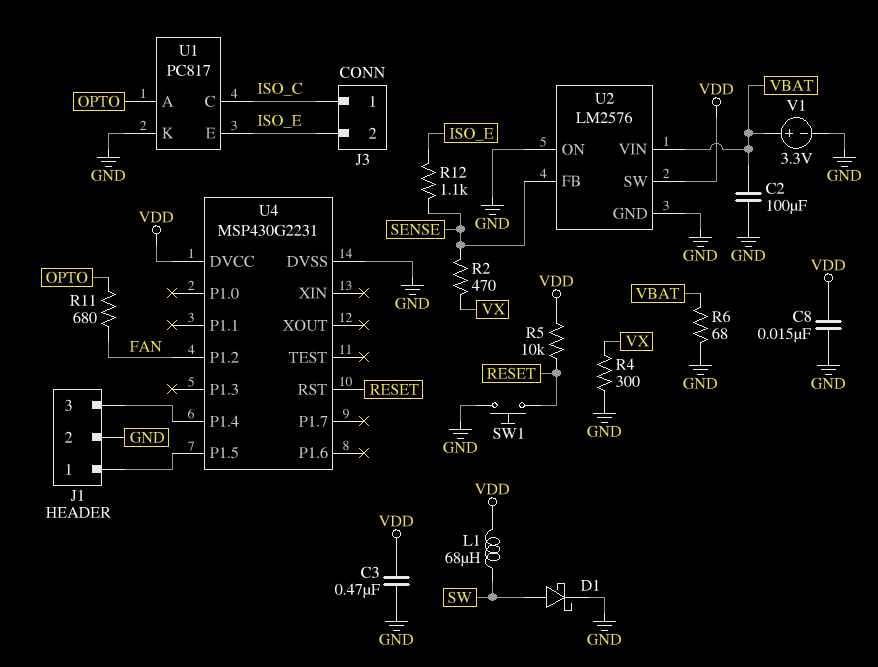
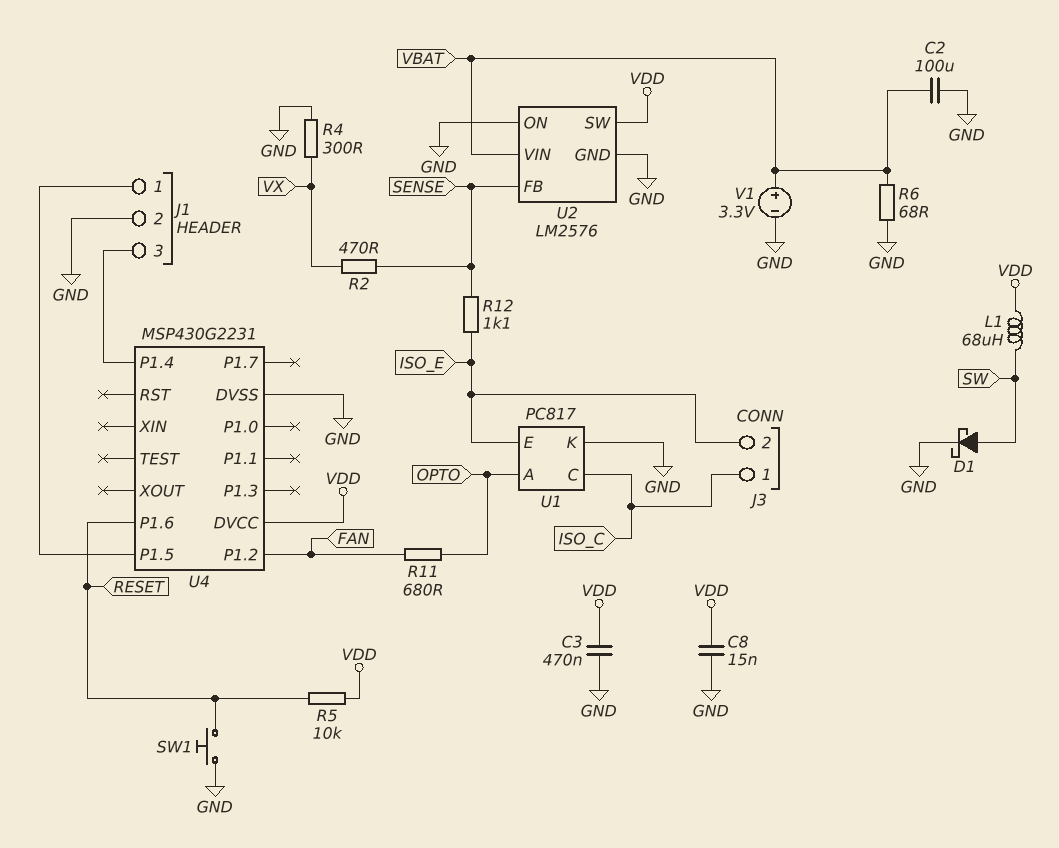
U4 pin P1.6: none -> RESET
U4 pin RST: RESET -> none

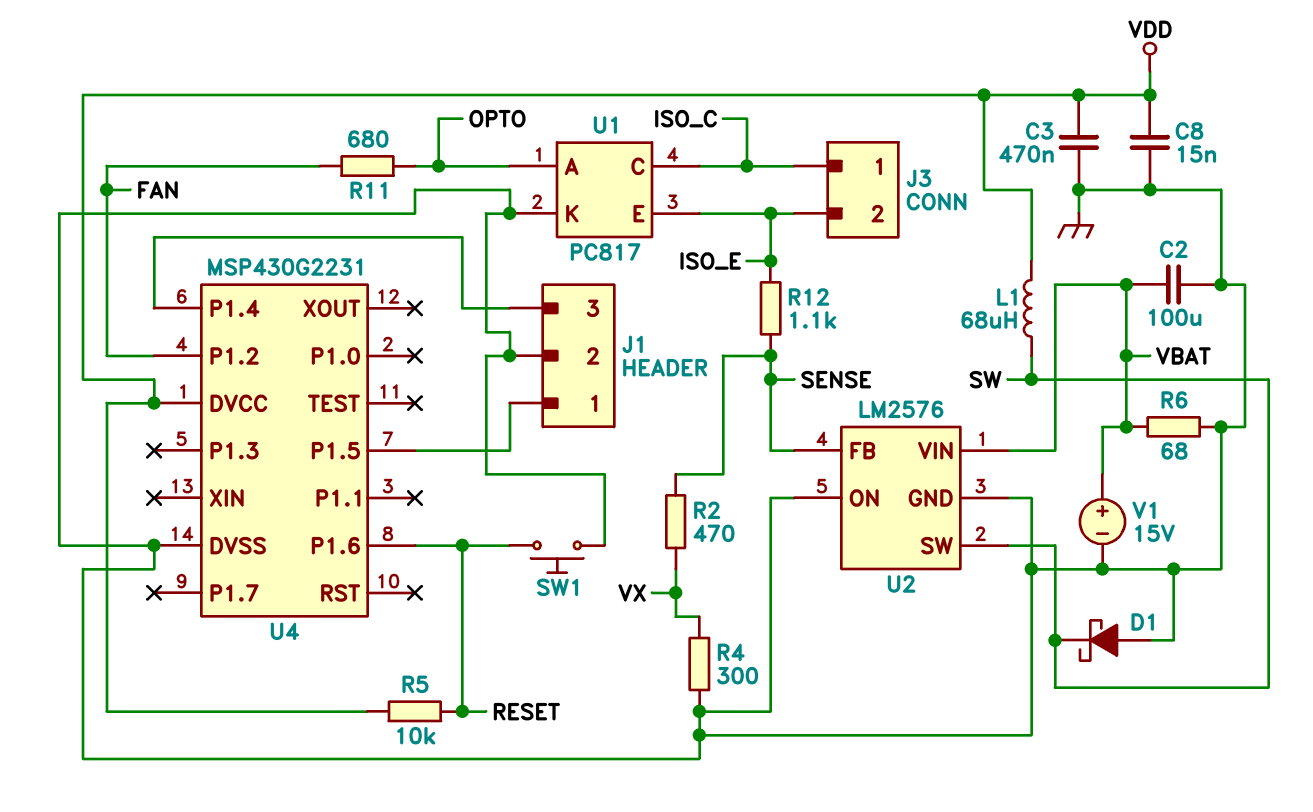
D1: schottky (A SW, K GND) -> schottky (A GND, K SW)
U2 pin SW: VDD -> SW
V1: 3.3V (plus VBAT, minus GND) -> 15V (plus VBAT, minus GND)

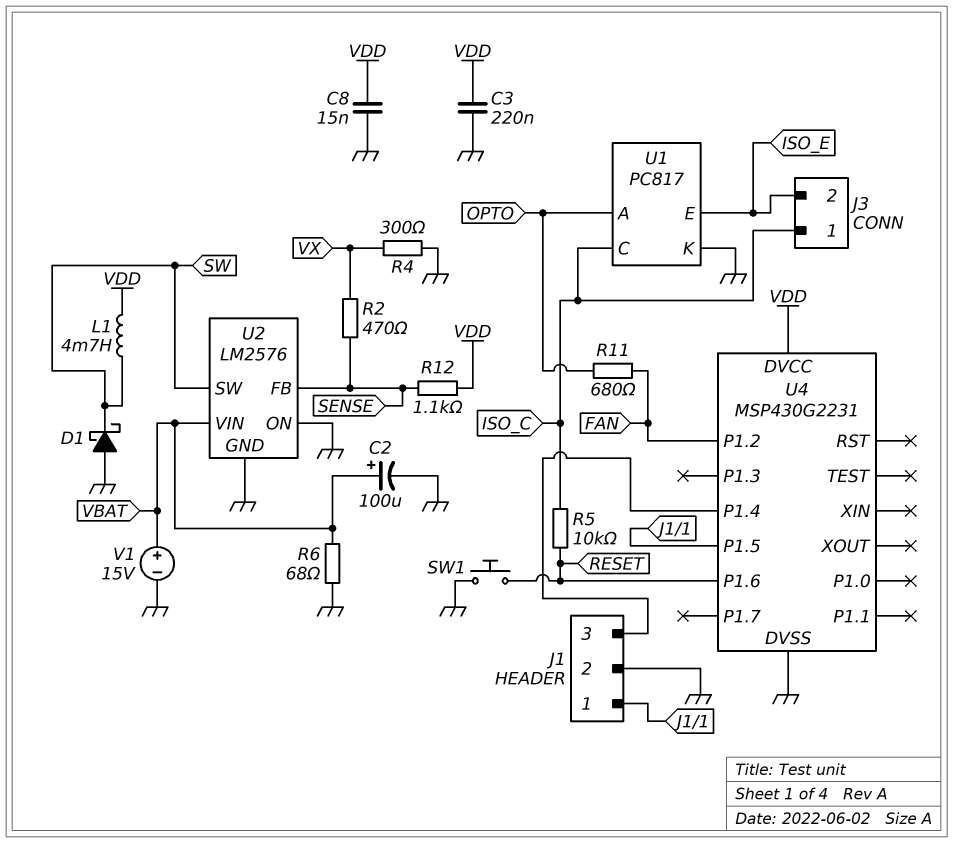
C2: 100uF (GND, VBAT) -> 100uF (plus VBAT, minus GND)
C3: 470nF (GND, VDD) -> 220nF (GND, VDD)
L1: 68uH (SW, VDD) -> 4.7mH (SW, VDD)
R5: 10k (RESET, VDD) -> 10k (ISO_C, RESET)
R12: 1.1k (ISO_E, SENSE) -> 1.1k (SENSE, VDD)

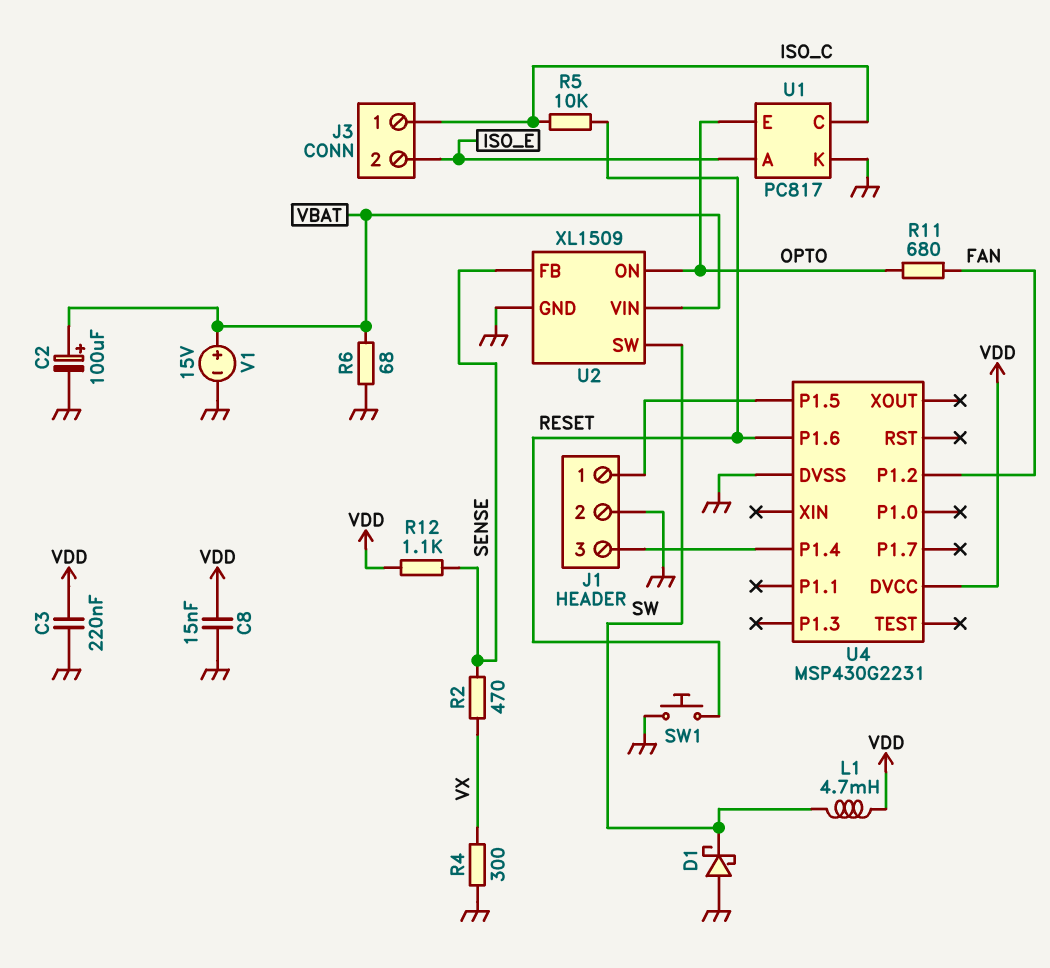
U1 pin A: OPTO -> ISO_E
U1 pin E: ISO_E -> OPTO
U2: LM2576 -> XL1509
U2 pin ON: GND -> OPTO

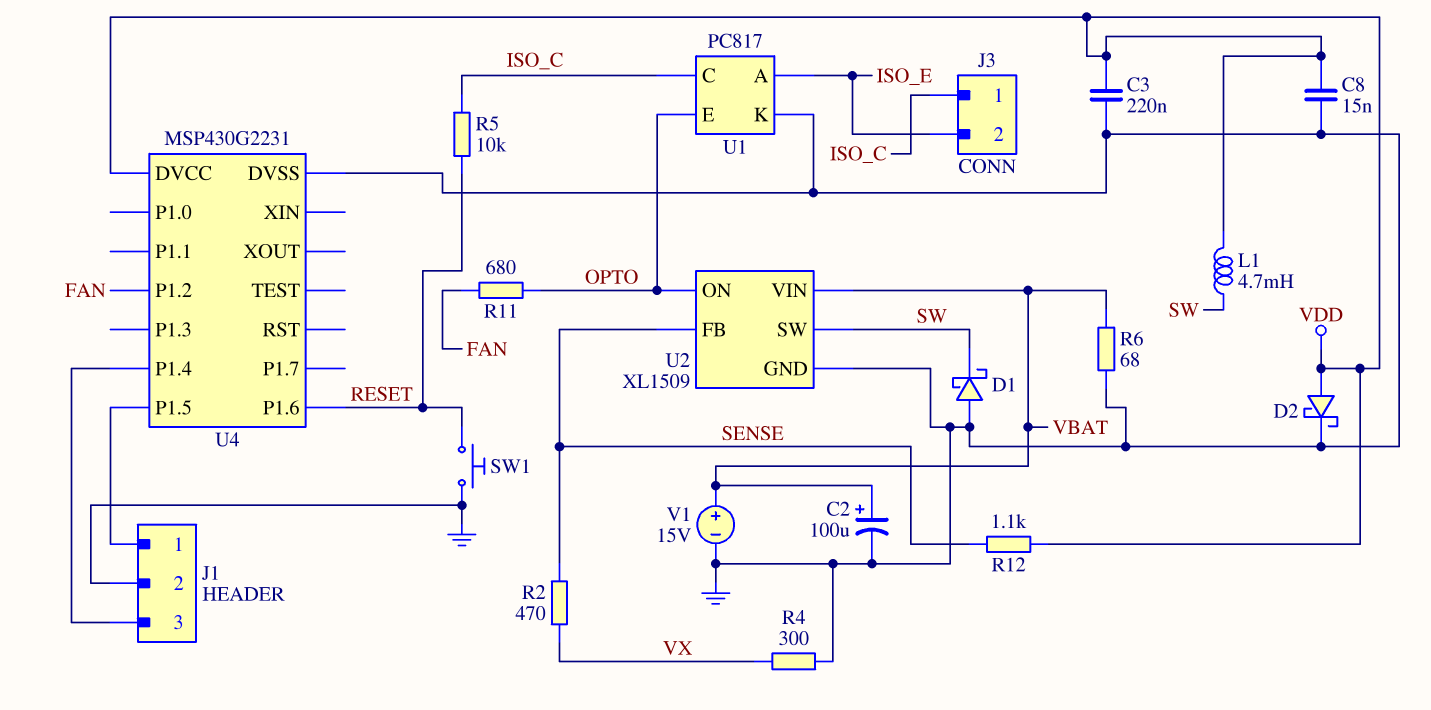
D2: none -> schottky (A VDD, K GND)

